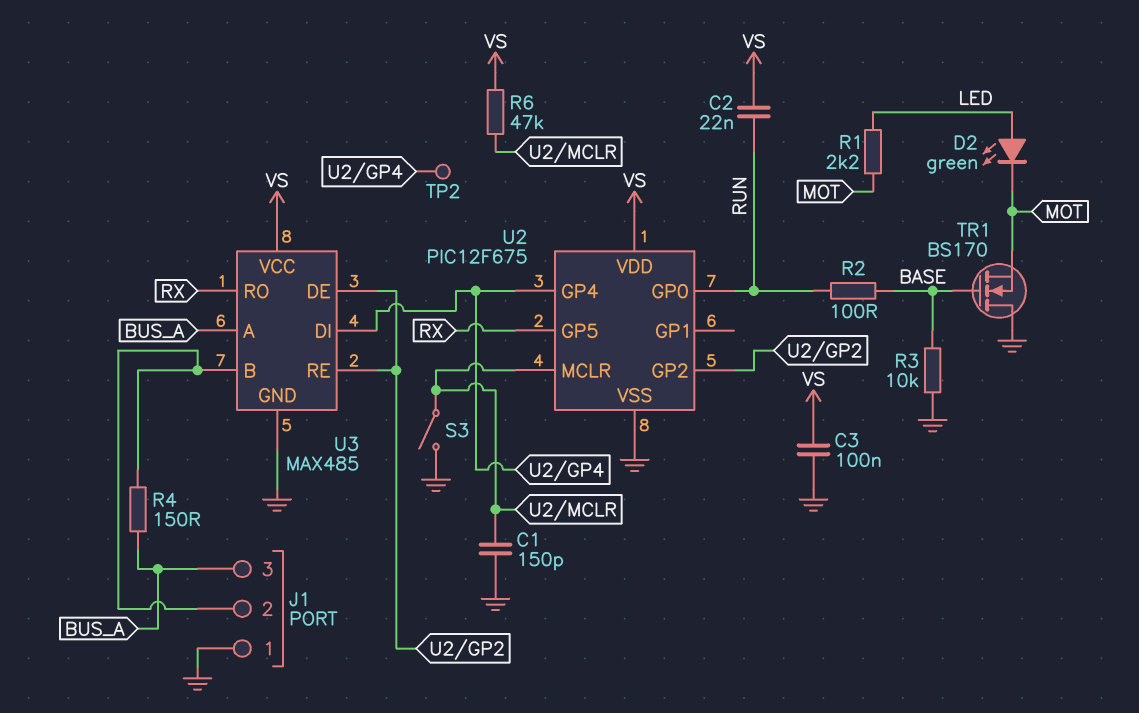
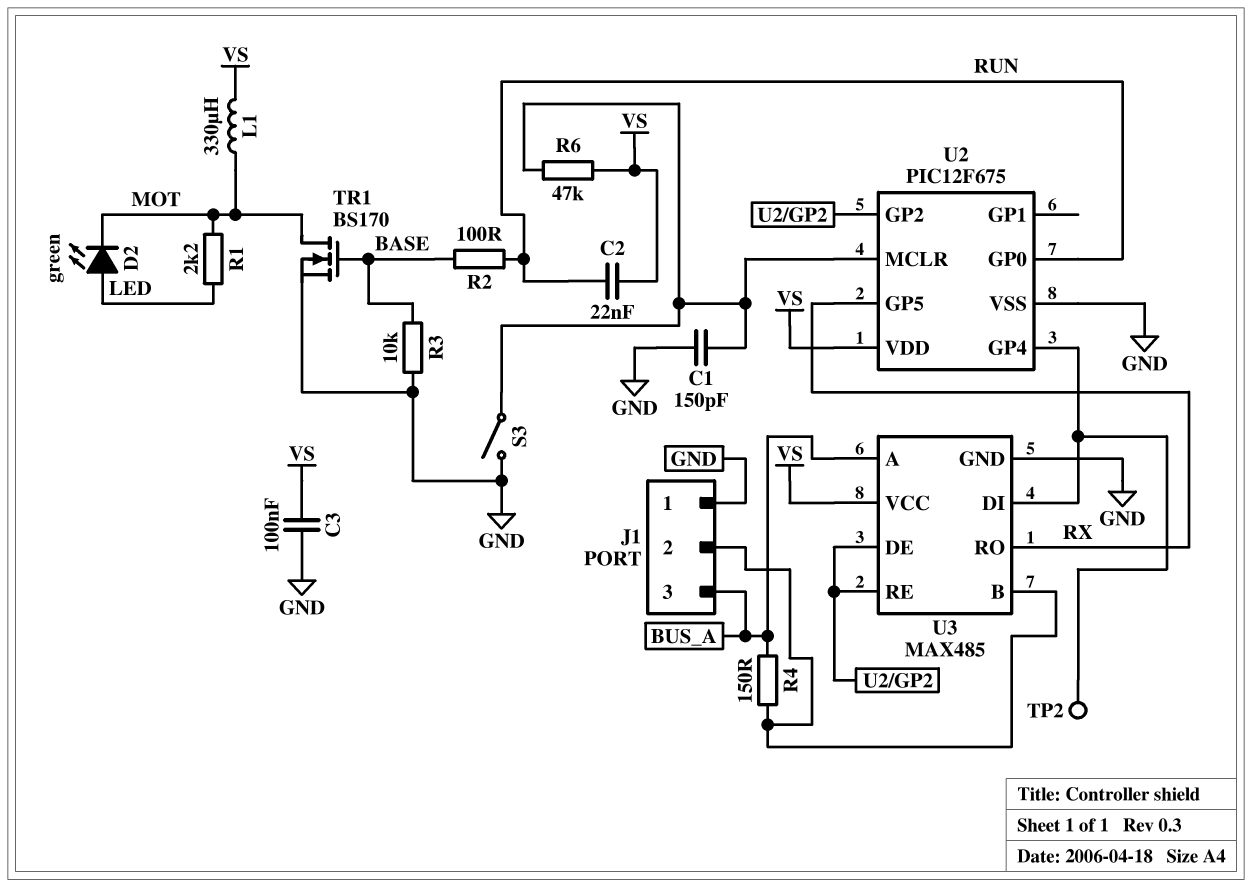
L1: none -> 330uH (MOT, VS)
TR1: NMOS BS170 (G BASE, D GND, S MOT) -> NMOS BS170 (G BASE, D MOT, S GND)

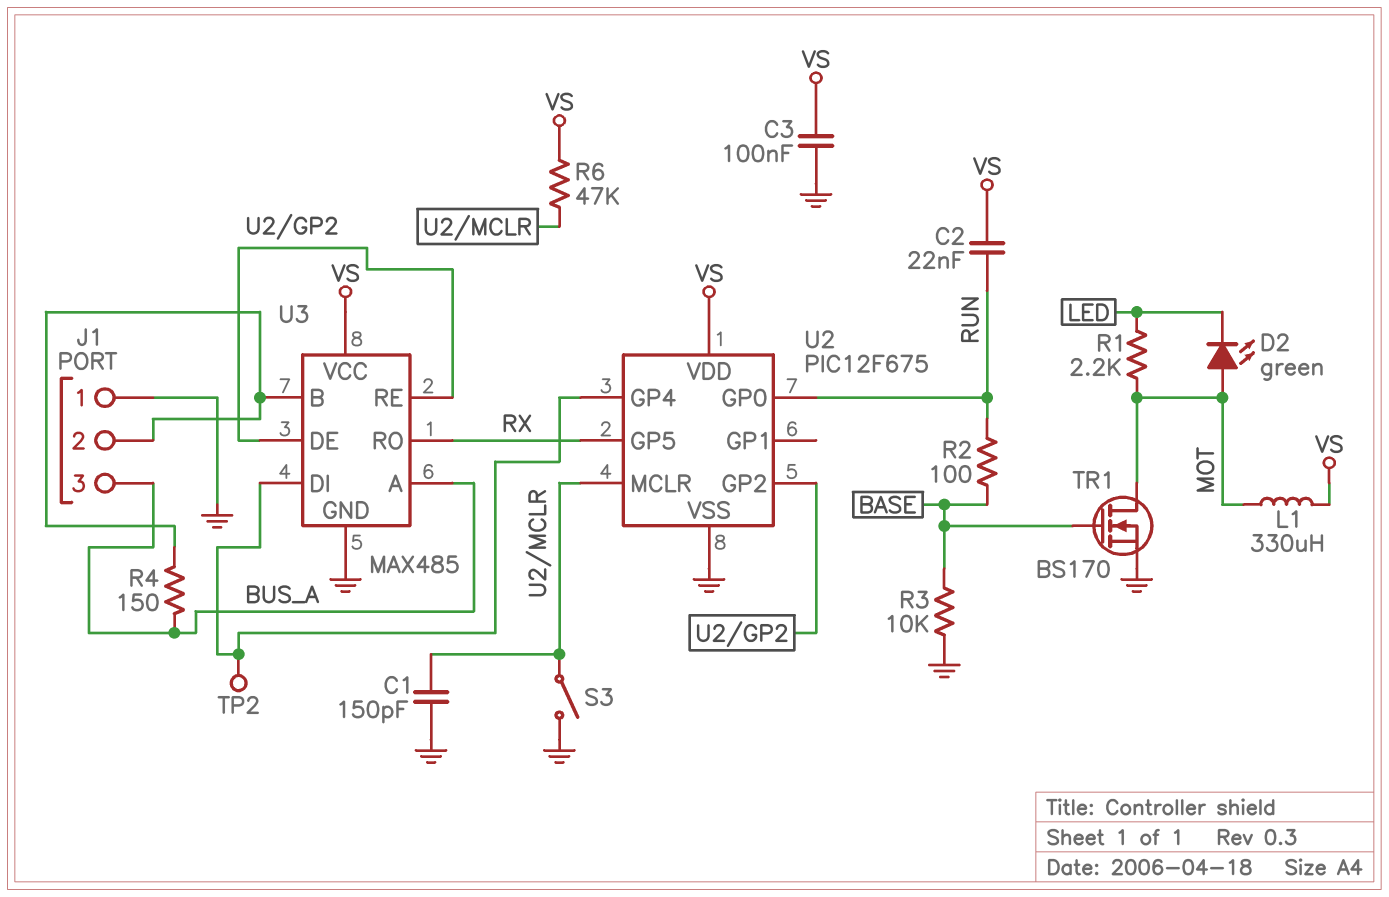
D2: LED green (A LED, K MOT) -> LED green (A MOT, K LED)

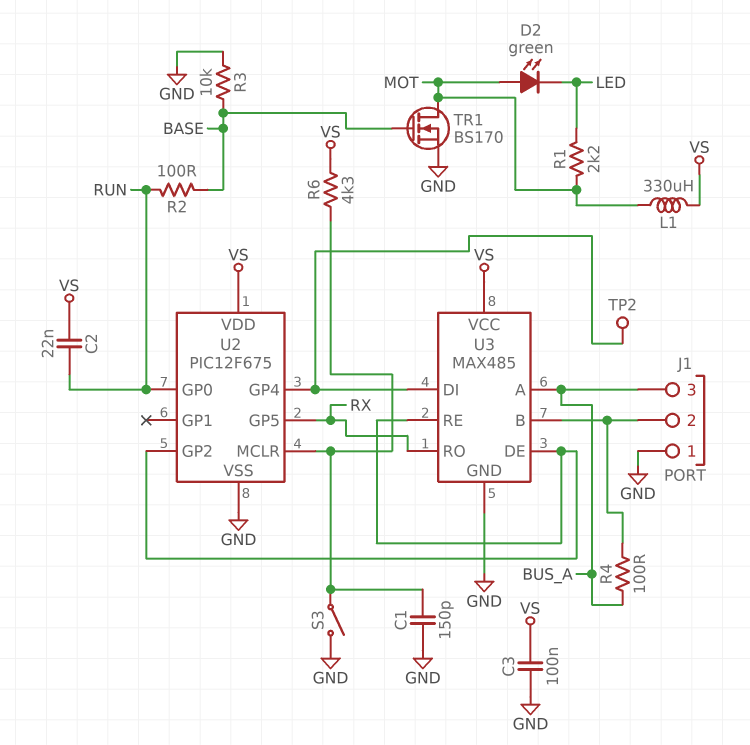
R4: 150 (BUS_A, J1/2) -> 100 (BUS_A, J1/2)
R6: 47k (U2/MCLR, VS) -> 4.3k (U2/MCLR, VS)

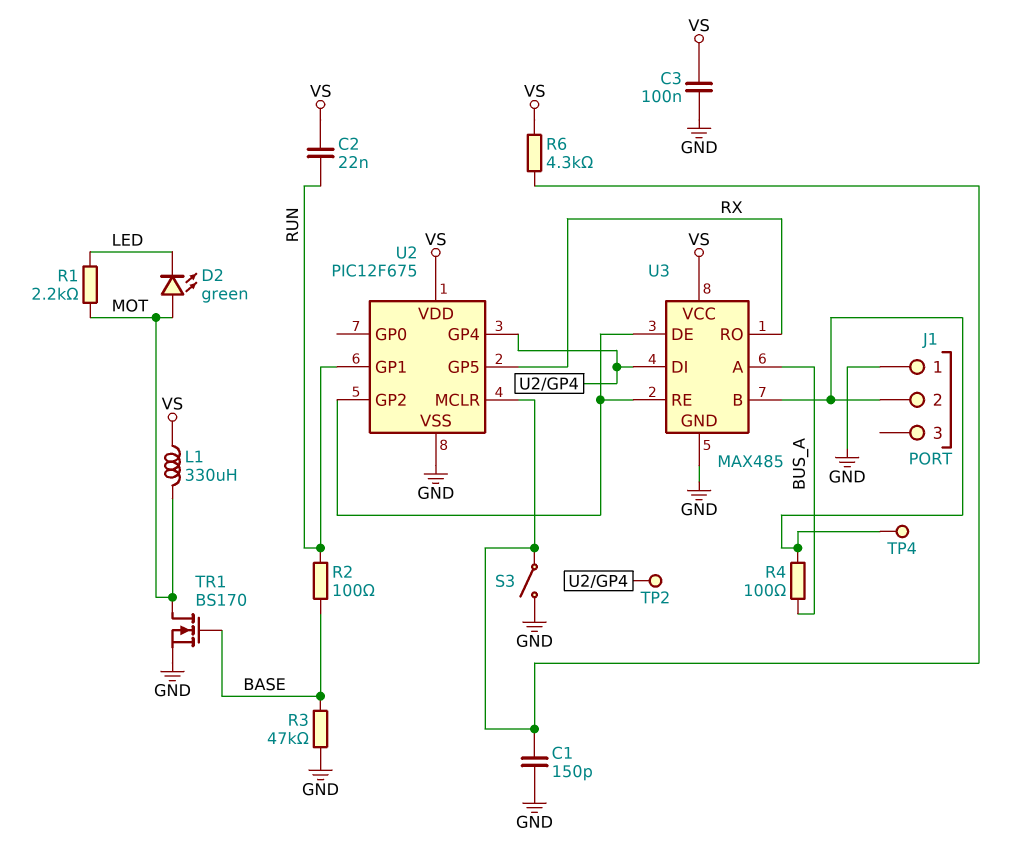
J1 pin 3: BUS_A -> none
R3: 10k (BASE, GND) -> 47k (BASE, GND)
TP4: none -> test point (J1/2)
U2 pin GP0: RUN -> none
U2 pin GP1: none -> RUN

